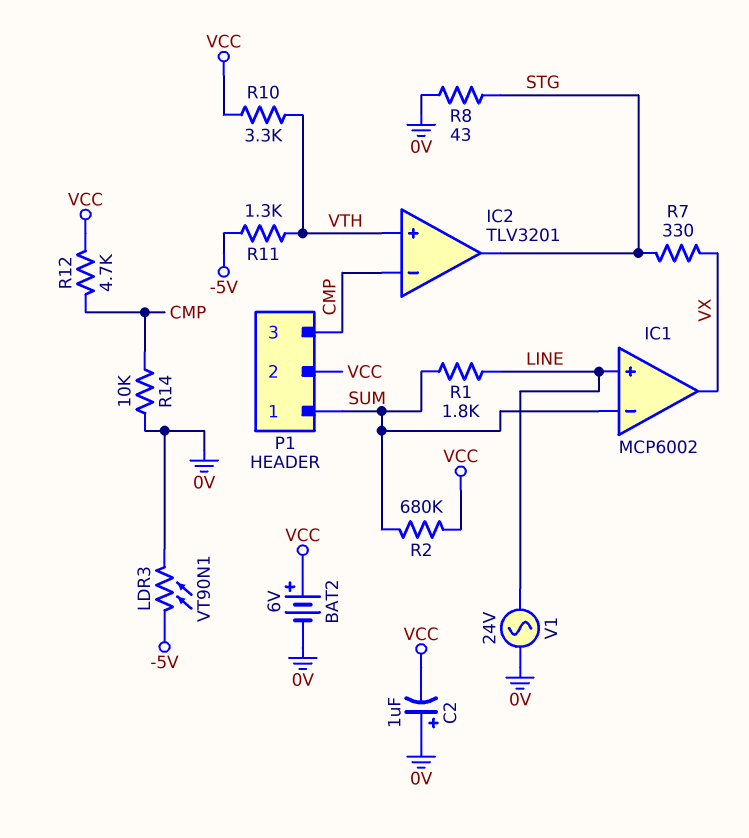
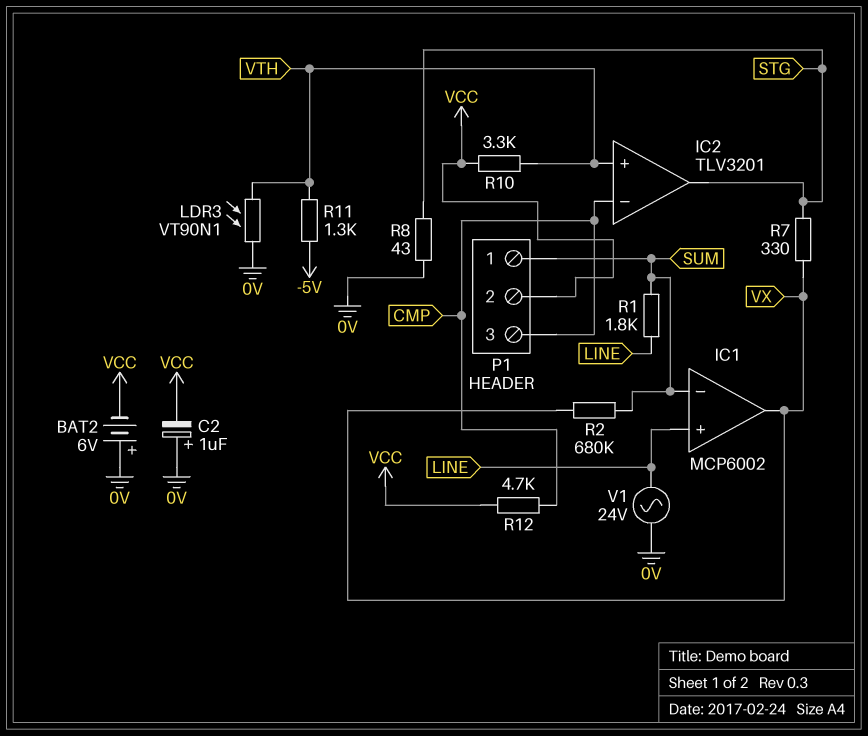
BAT2: 6V (plus VCC, minus 0V) -> 6V (plus 0V, minus VCC)
LDR3: VT90N1 (-5V, 0V) -> VT90N1 (0V, VTH)
R2: 680k (SUM, VCC) -> 680k (SUM, VX)
R14: 10k (0V, CMP) -> none

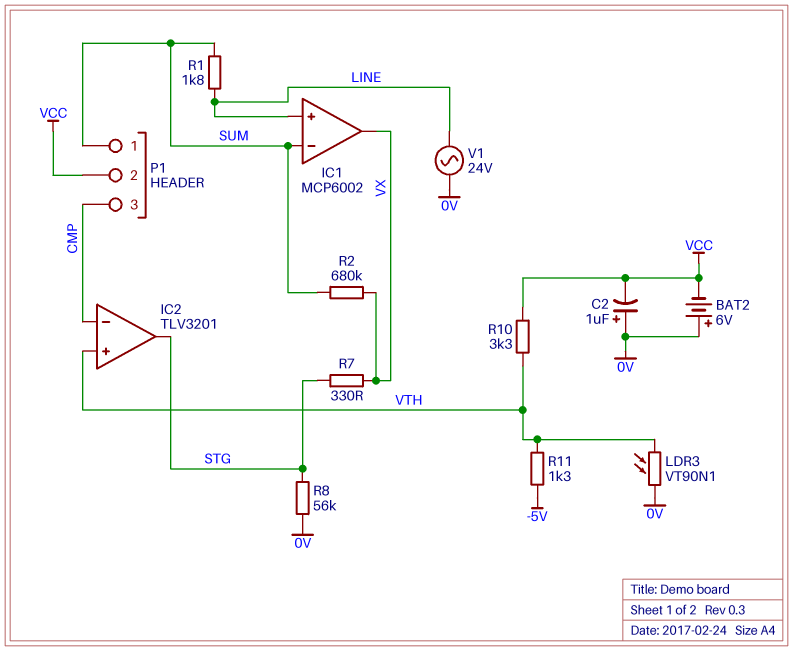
R8: 43 (0V, STG) -> 56k (0V, STG)
R12: 4.7k (CMP, VCC) -> none

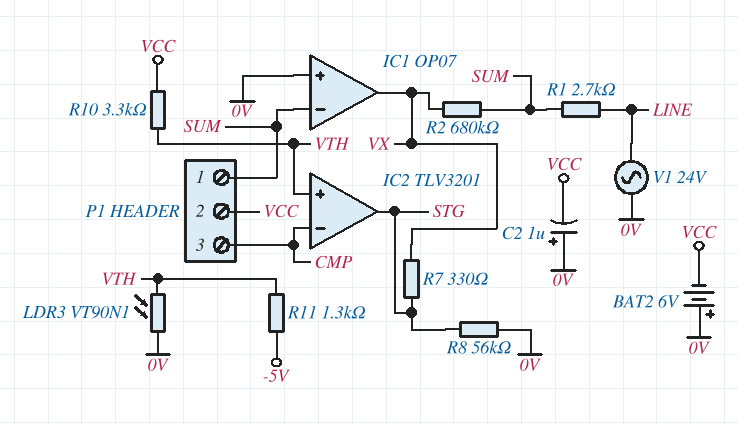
IC1: MCP6002 -> OP07
IC1 pin in+: LINE -> 0V
R1: 1.8k (LINE, SUM) -> 2.7k (LINE, SUM)

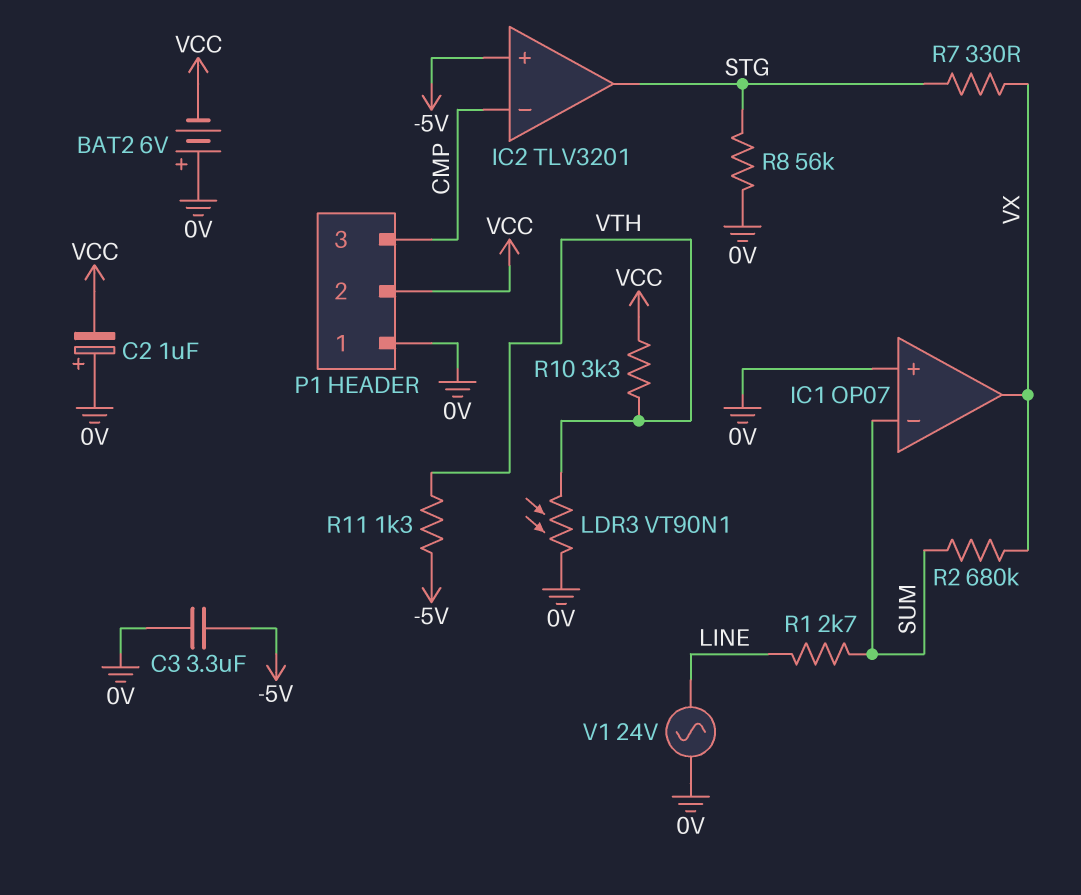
C3: none -> 3.3uF (-5V, 0V)
IC2 pin in+: VTH -> -5V
P1 pin 1: SUM -> 0V

